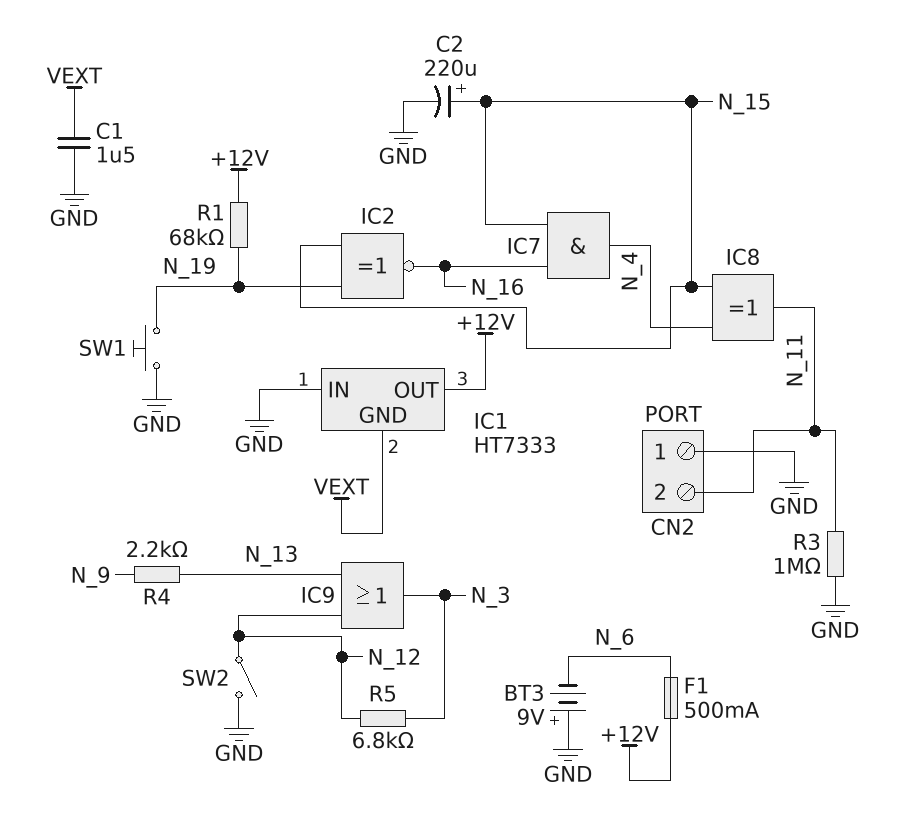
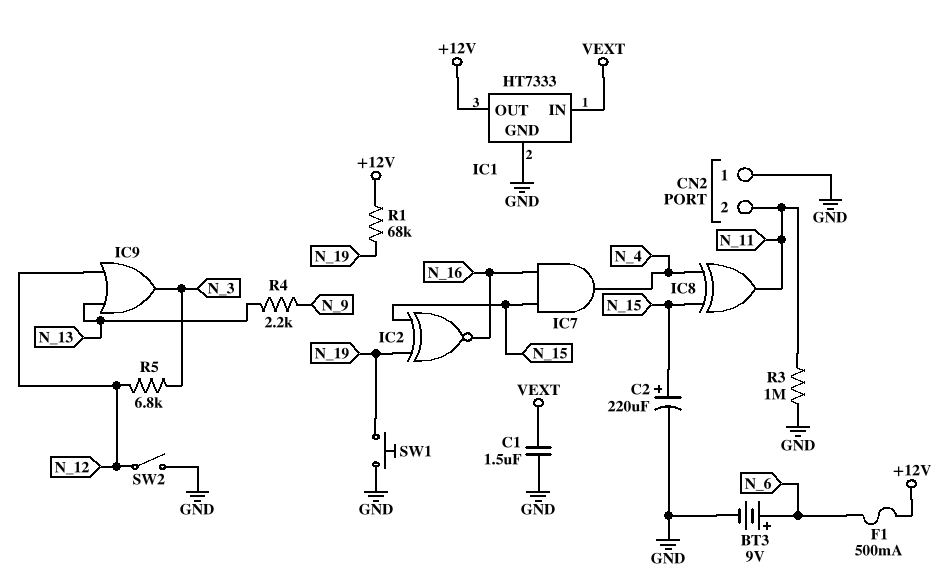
BT3: 9V (plus GND, minus N_6) -> 9V (plus N_6, minus GND)
IC1 pin GND: VEXT -> GND
IC1 pin IN: GND -> VEXT

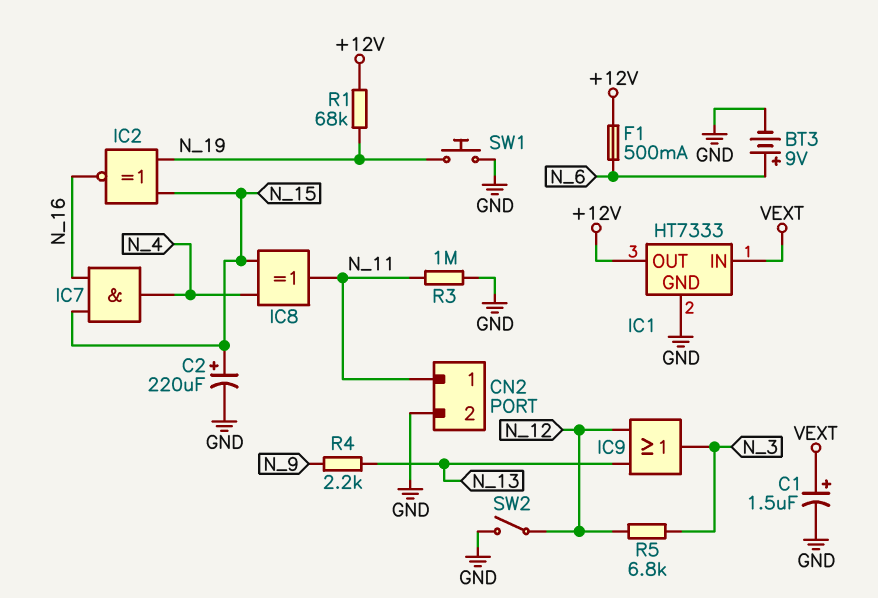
C1: 1.5uF (GND, VEXT) -> 1.5uF (plus VEXT, minus GND)
CN2 pin 1: GND -> N_11
CN2 pin 2: N_11 -> GND

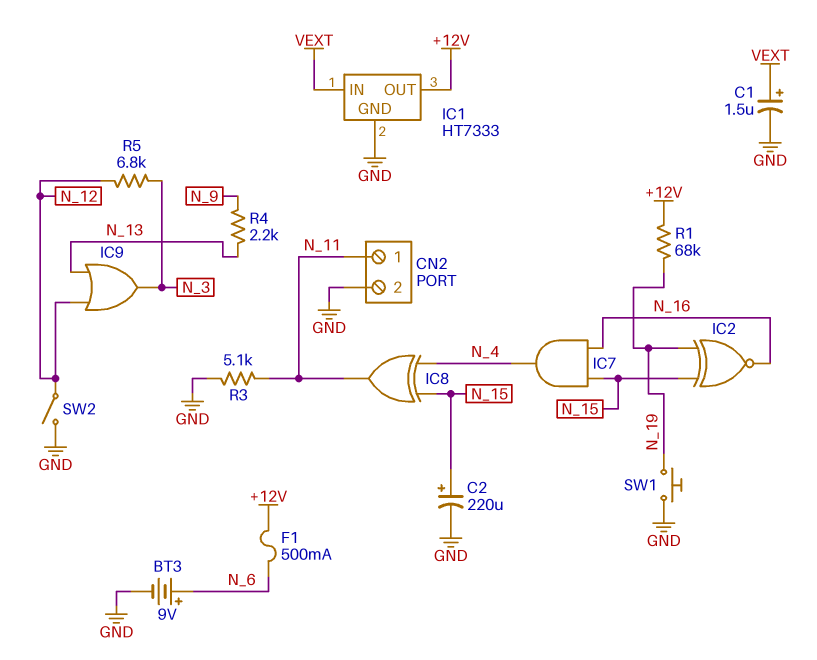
R3: 1M (GND, N_11) -> 5.1k (GND, N_11)

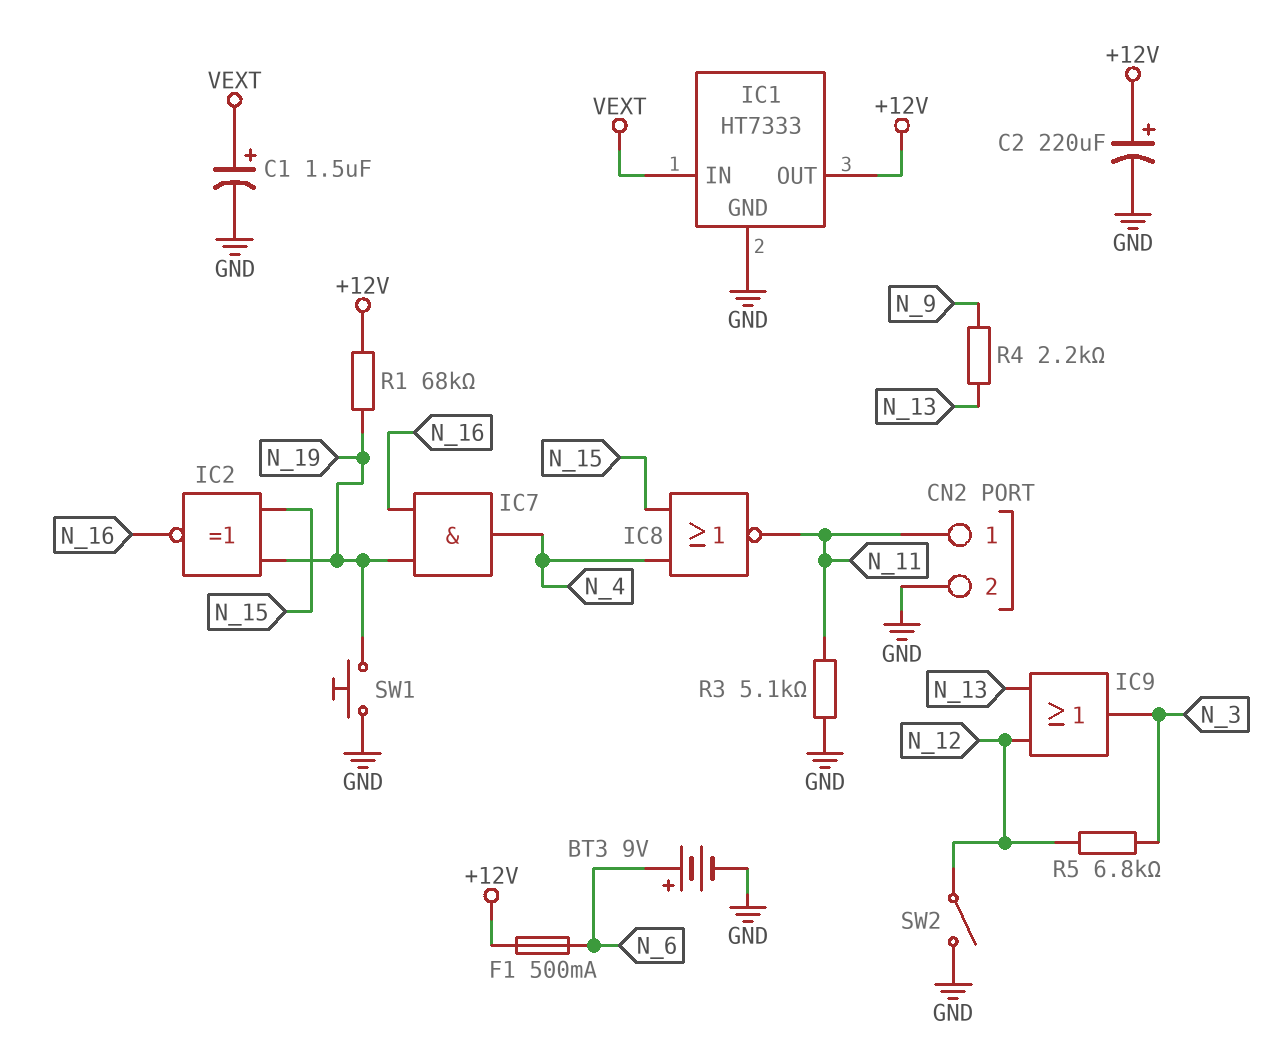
C2: 220uF (plus N_15, minus GND) -> 220uF (plus +12V, minus GND)
IC7: AND (in N_15, in N_16, out N_4) -> AND (in N_16, in N_19, out N_4)
IC8: XOR (in N_4, in N_15, out N_11) -> NOR (in N_4, in N_15, out N_11)

